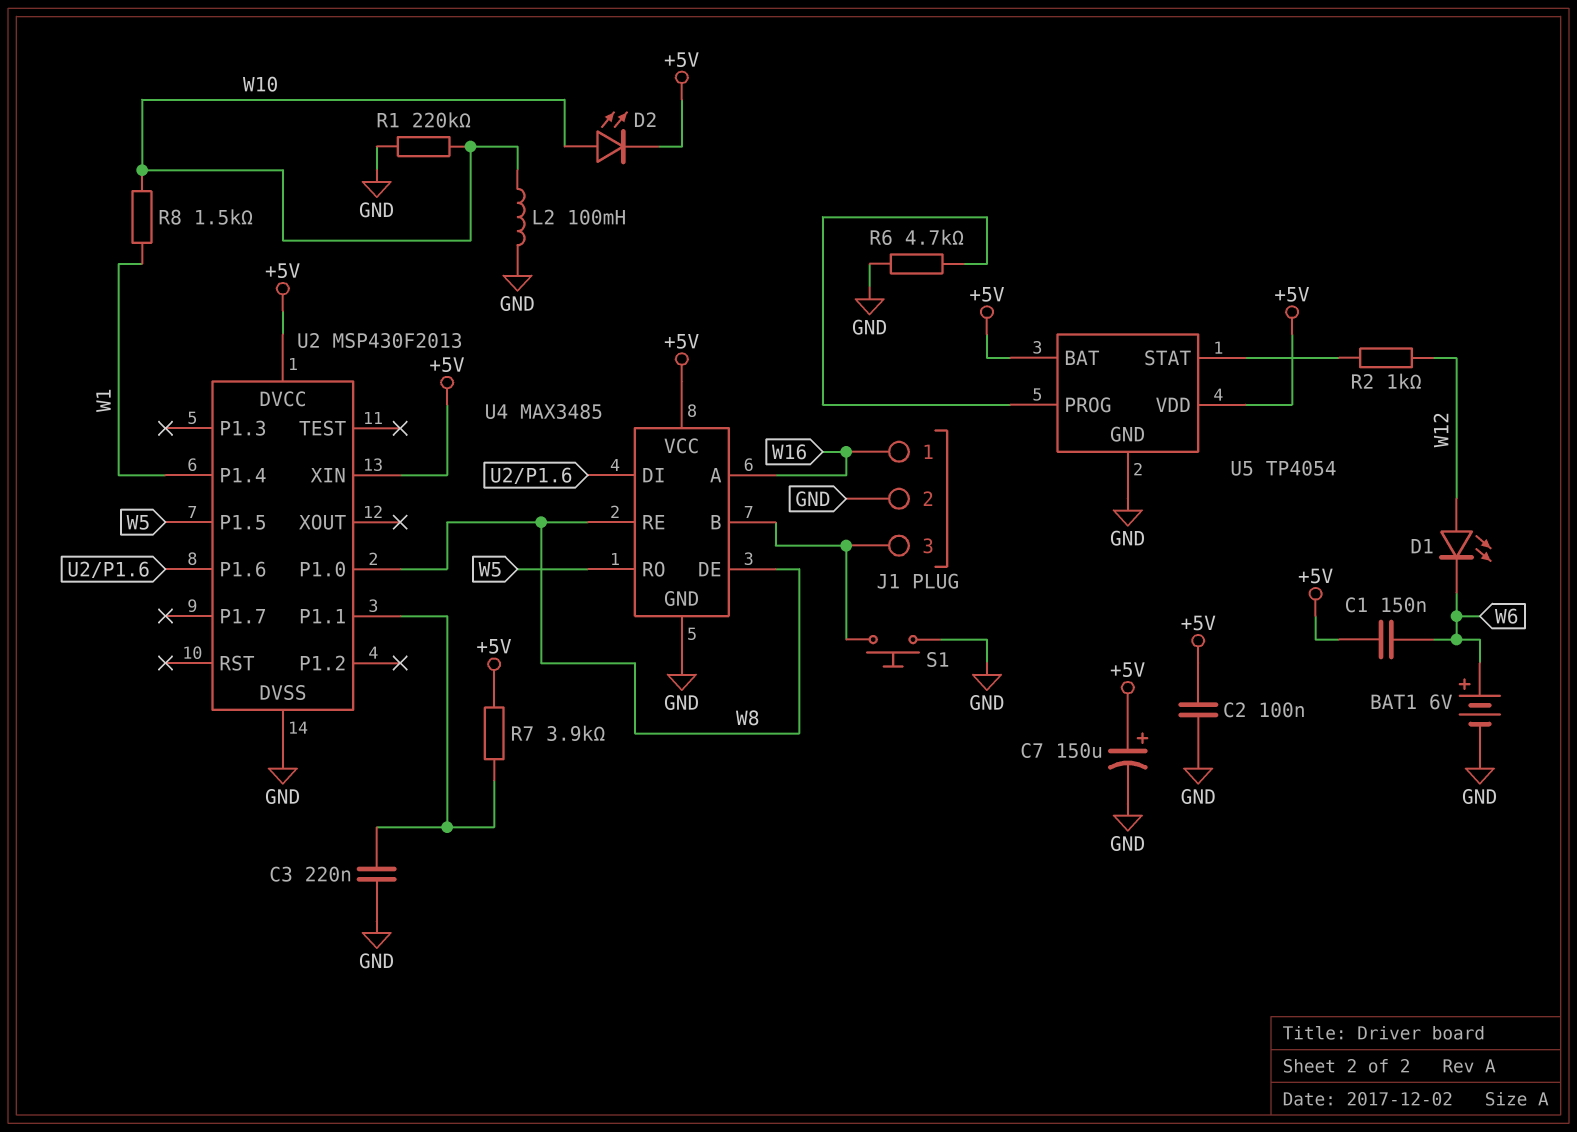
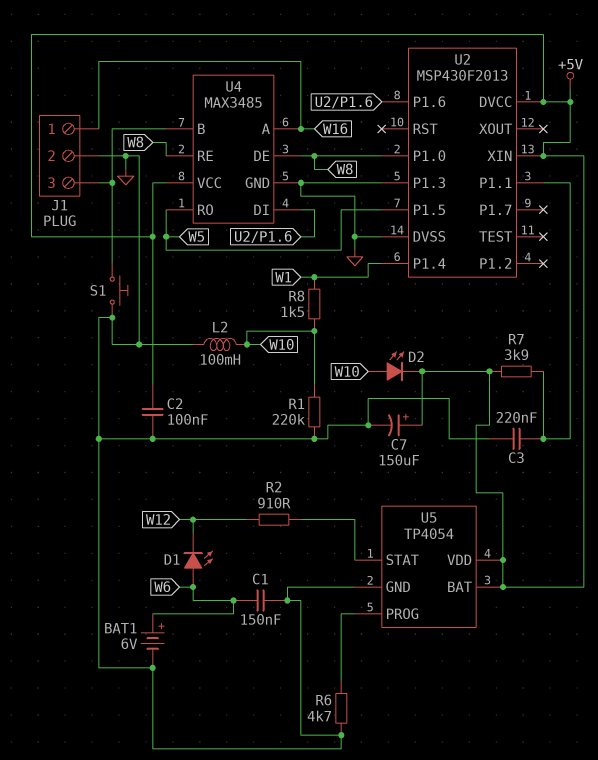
C1: 150nF (+5V, W6) -> 150nF (GND, W6)
D1: LED (A W12, K W6) -> LED (A W6, K W12)
R2: 1k (U5/STAT, W12) -> 910 (U5/STAT, W12)
U2 pin P1.3: none -> GND

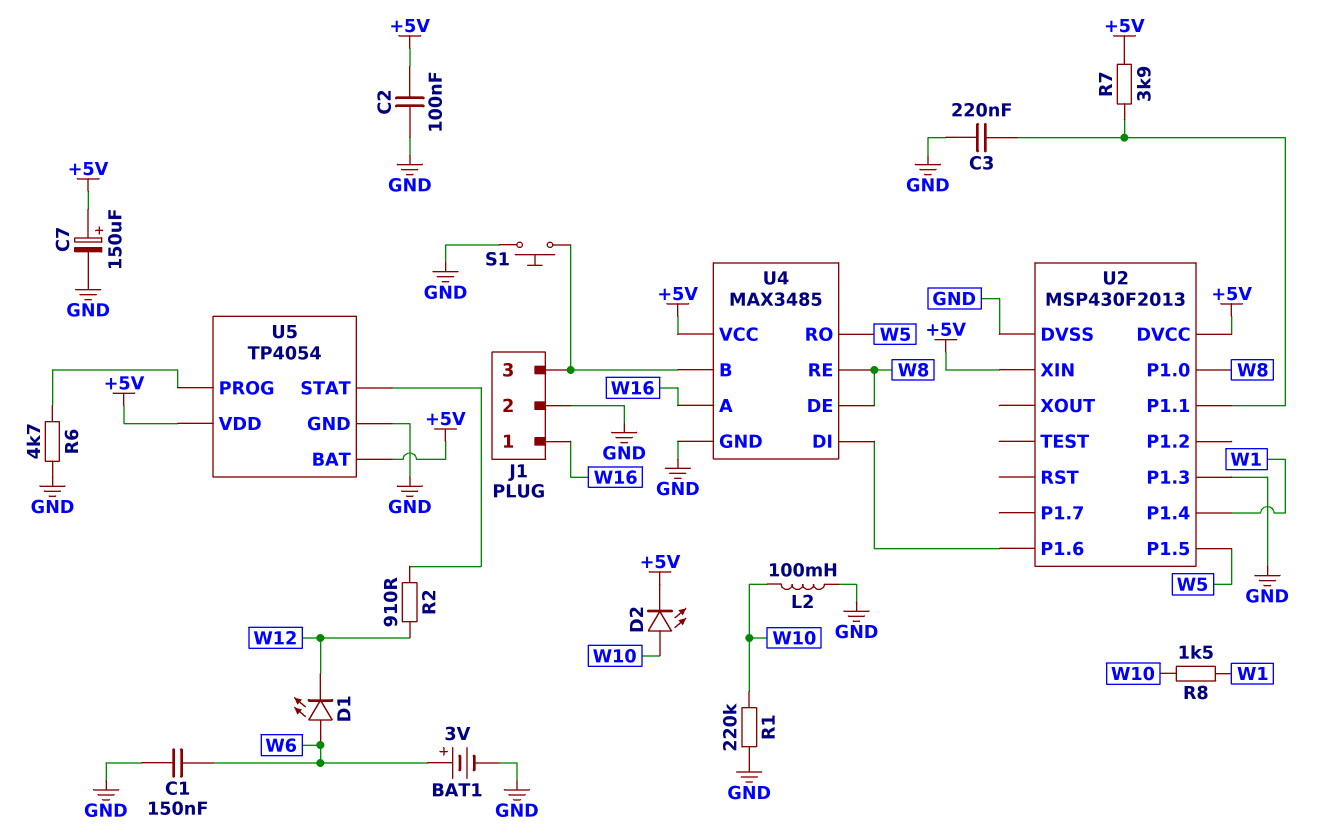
BAT1: 6V (plus W6, minus GND) -> 3V (plus W6, minus GND)

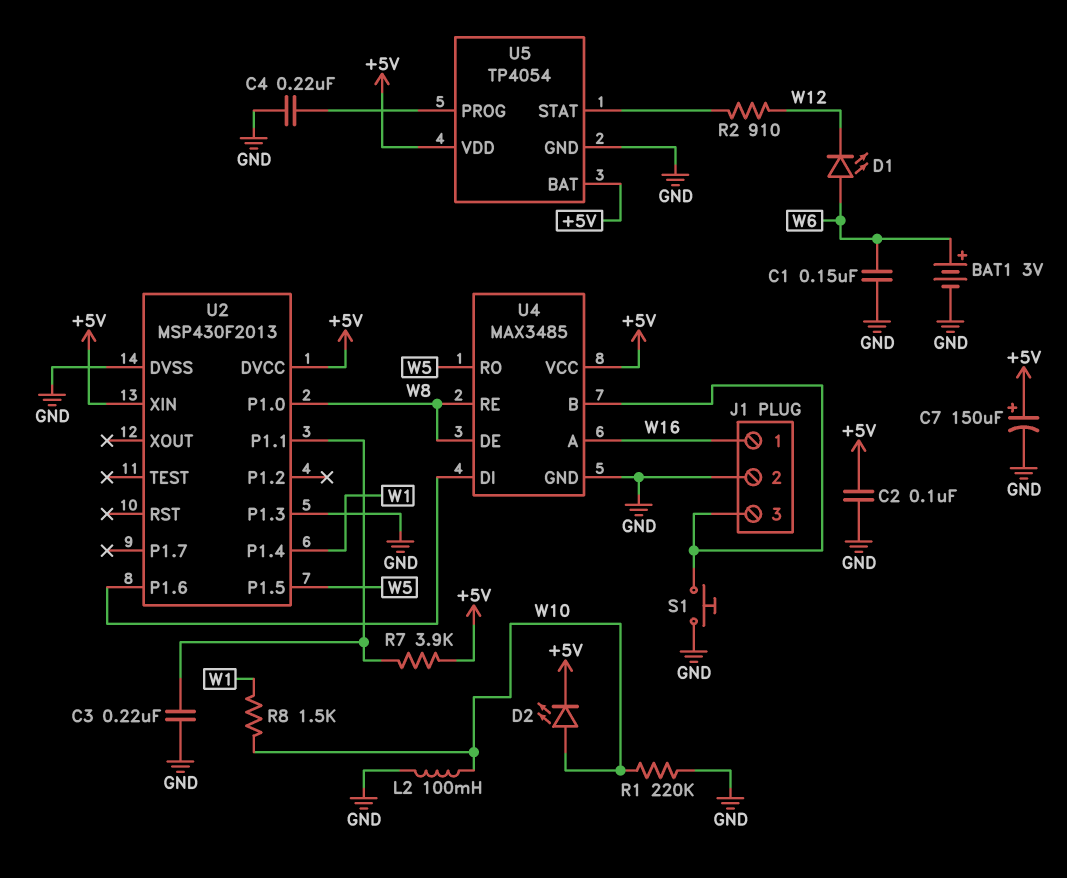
C4: none -> 220nF (GND, U5/PROG)
R6: 4.7k (GND, U5/PROG) -> none

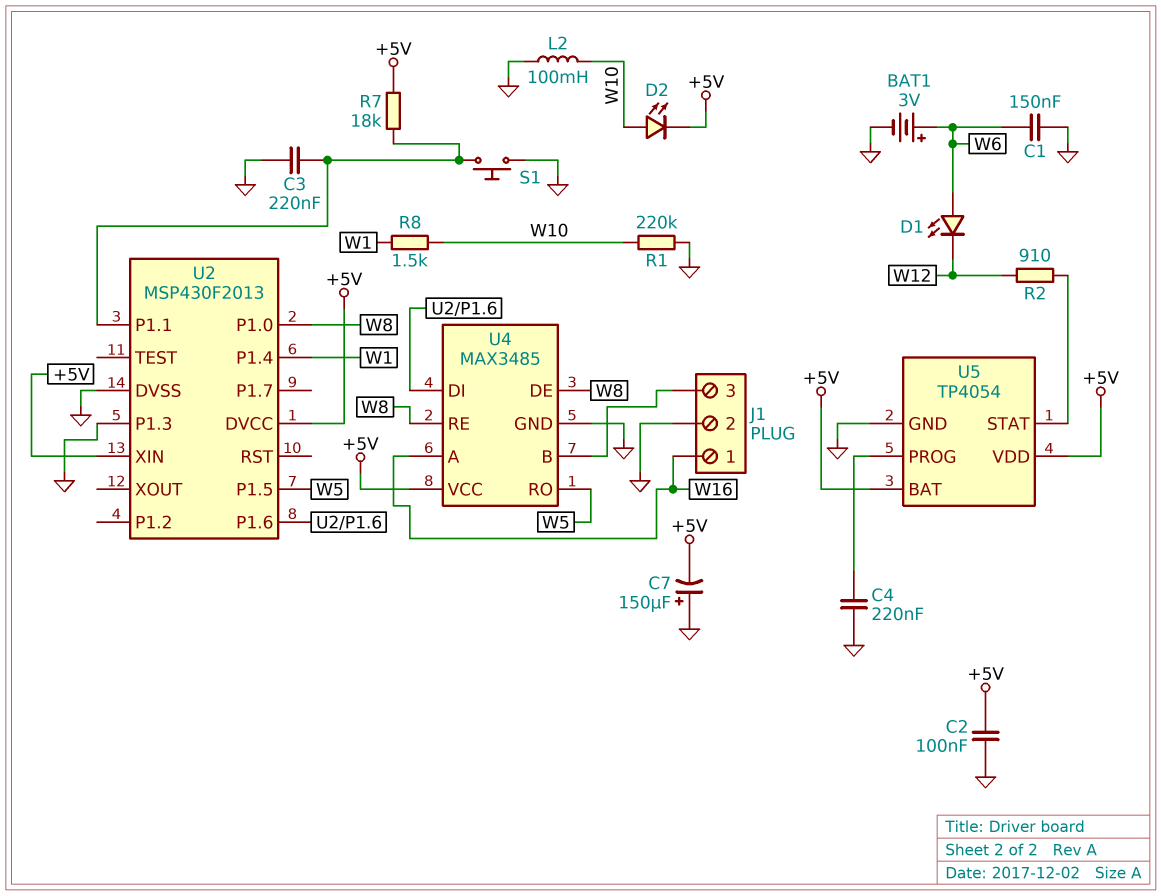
C7: 150uF (plus +5V, minus GND) -> 150uF (plus GND, minus +5V)
R7: 3.9k (+5V, U2/P1.1) -> 18k (+5V, U2/P1.1)
S1: button (GND, J1/3) -> button (GND, U2/P1.1)

